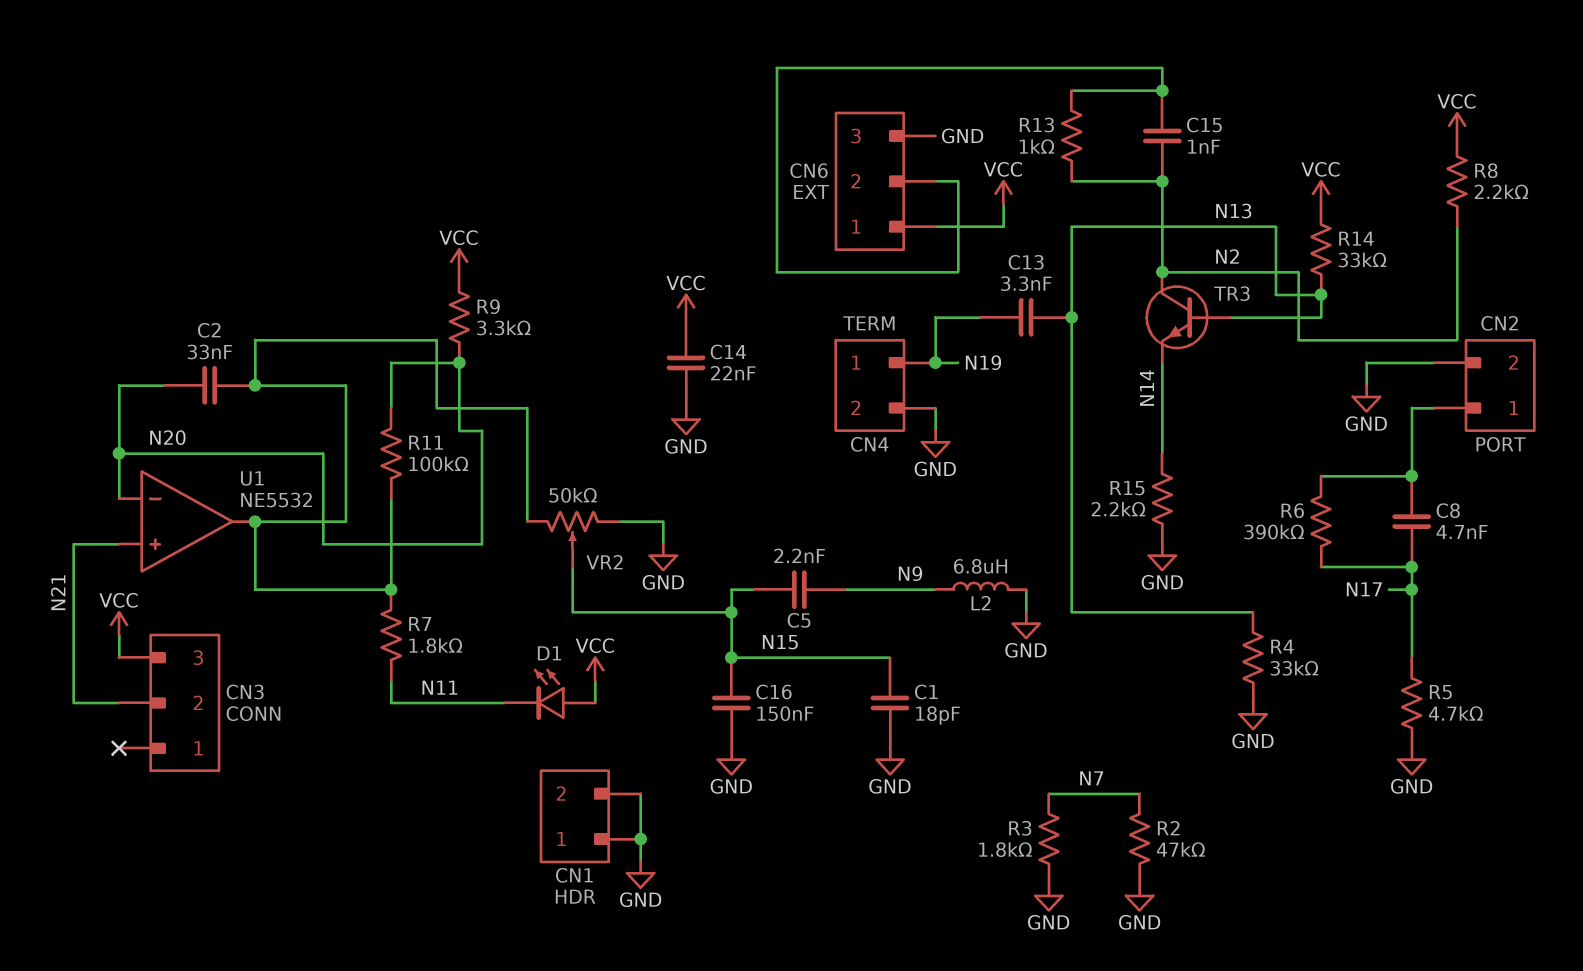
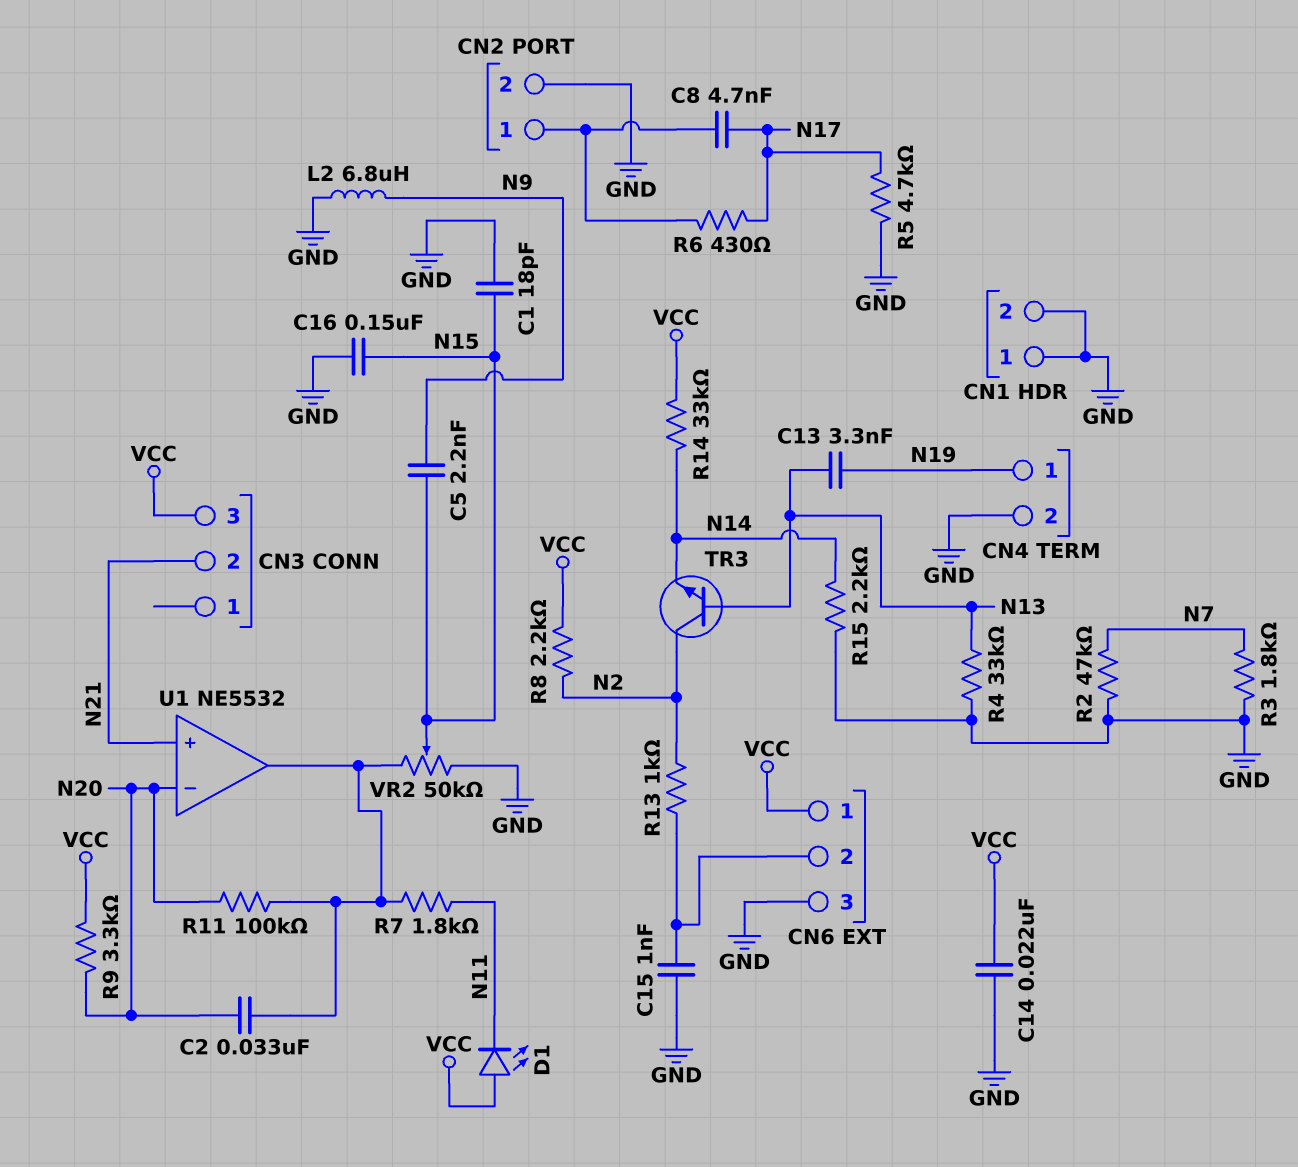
C15: 1nF (CN6/2, N2) -> 1nF (CN6/2, GND)
R6: 390k (CN2/1, N17) -> 430 (CN2/1, N17)
R14: 33k (N13, VCC) -> 33k (N14, VCC)

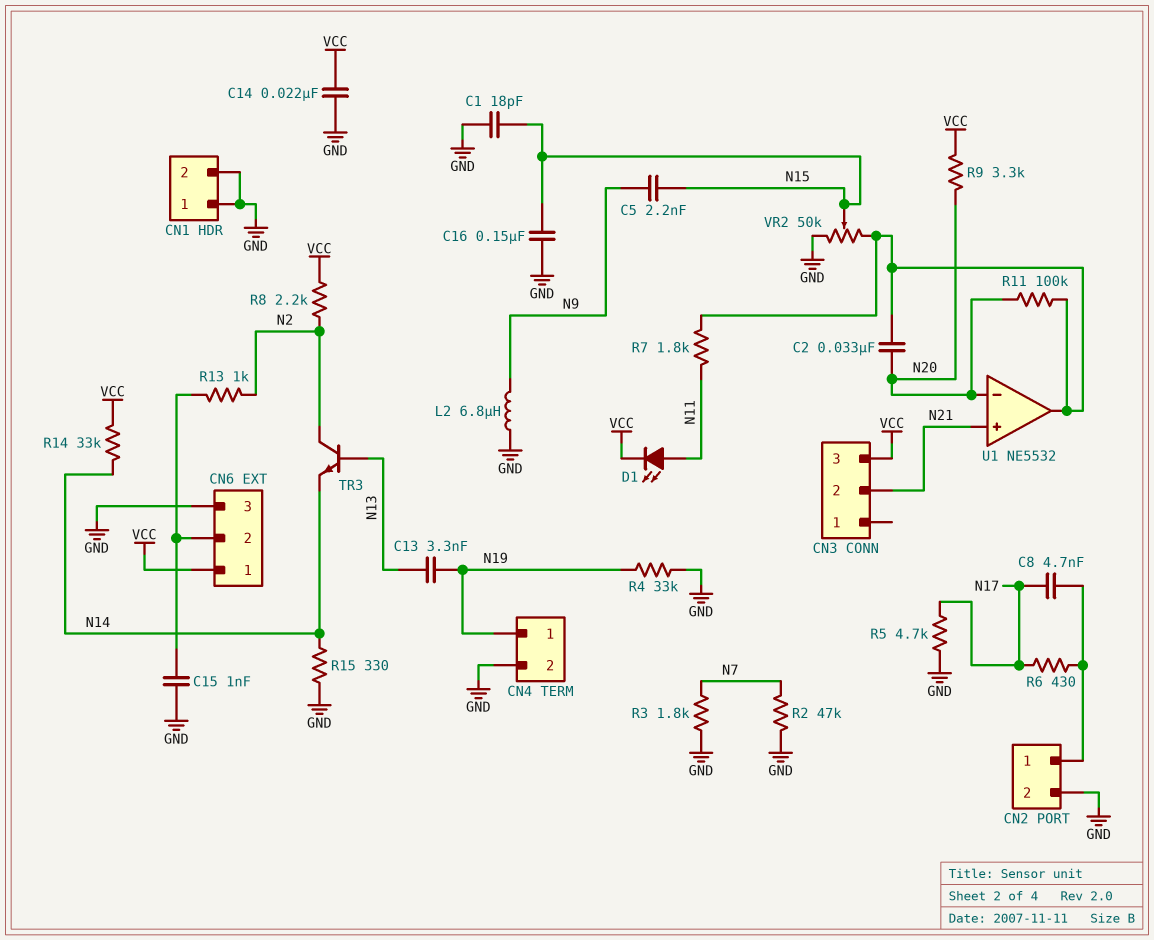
D1: LED (A VCC, K N11) -> LED (A N11, K VCC)
R4: 33k (GND, N13) -> 33k (GND, N19)
R15: 2.2k (GND, N14) -> 330 (GND, N14)

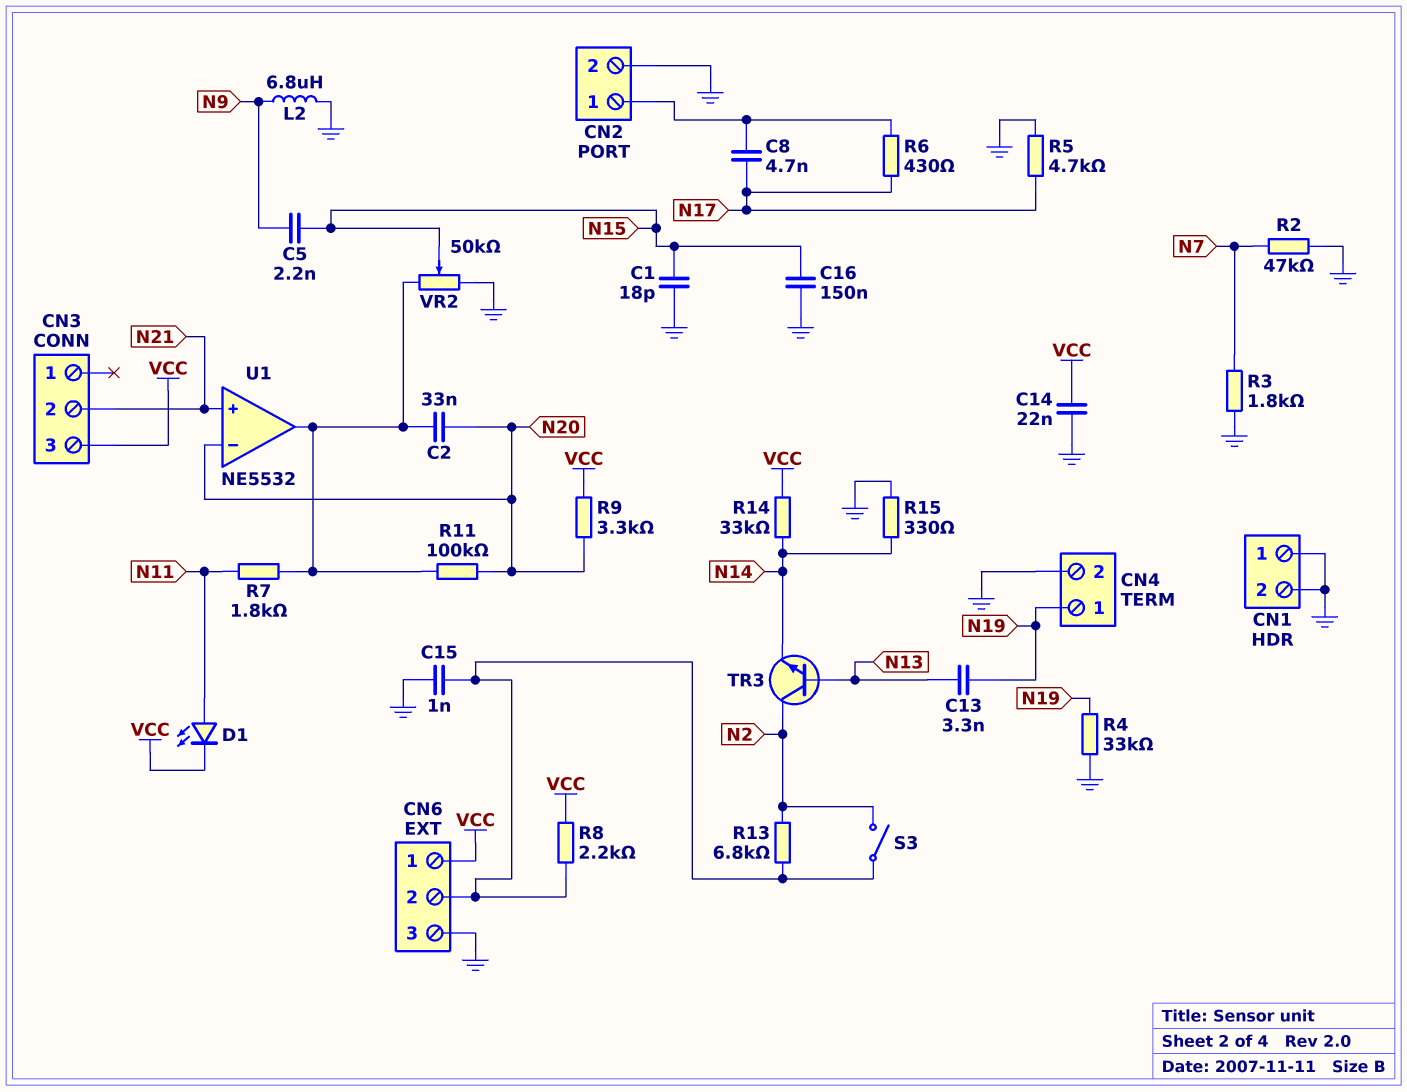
R8: 2.2k (N2, VCC) -> 2.2k (CN6/2, VCC)
R13: 1k (CN6/2, N2) -> 6.8k (CN6/2, N2)
S3: none -> switch (CN6/2, N2)

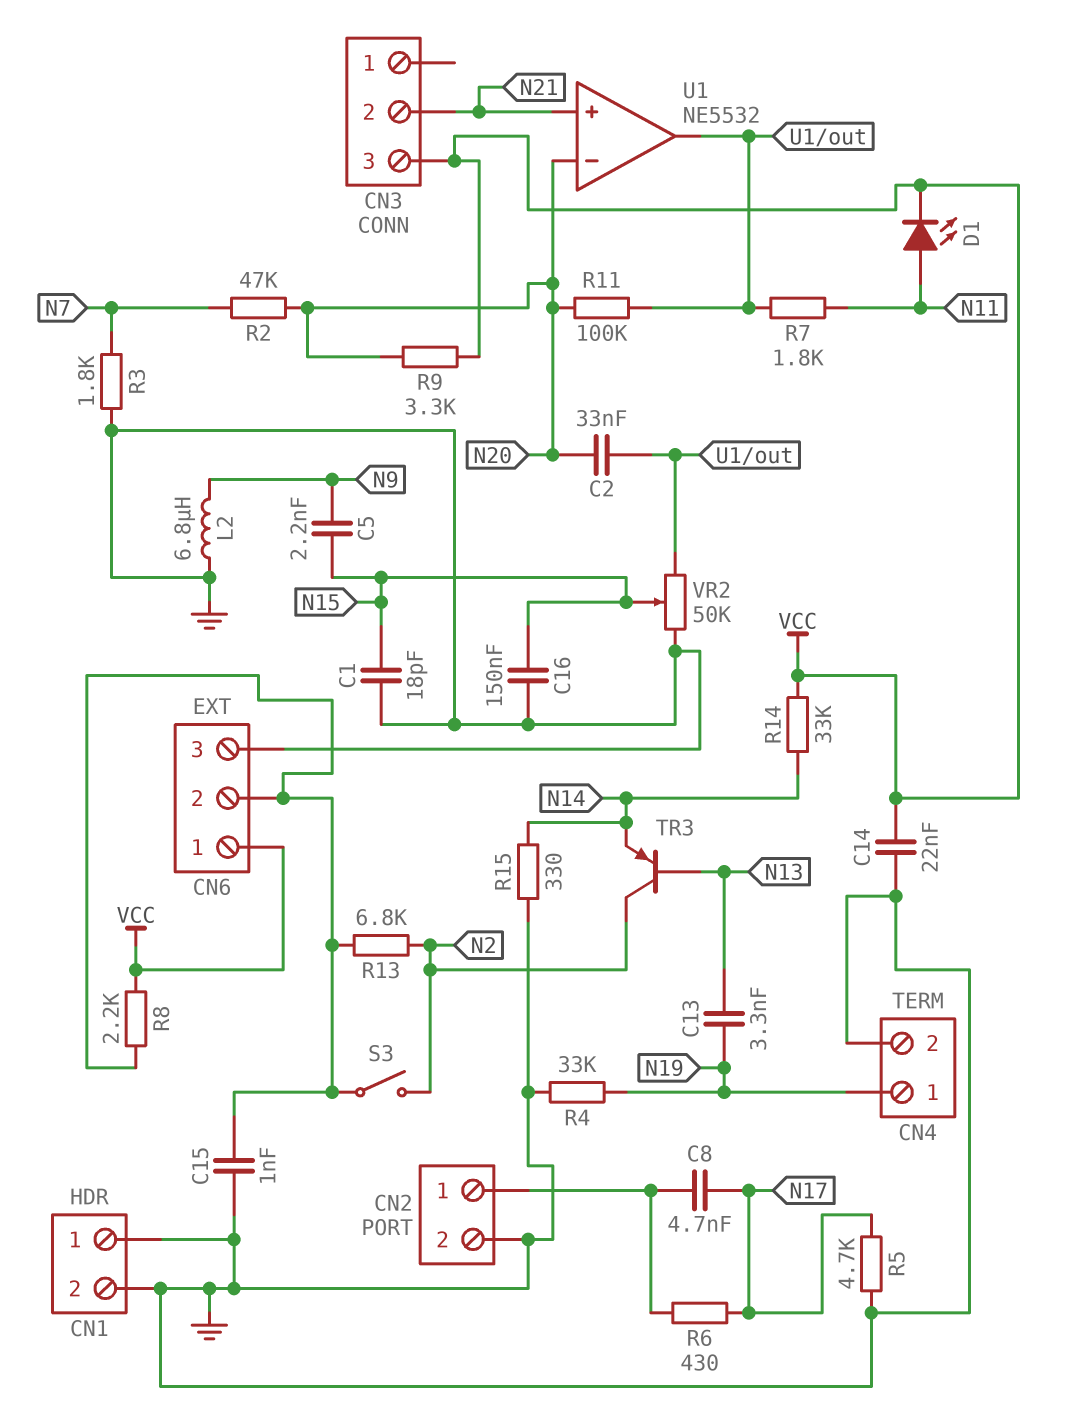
R2: 47k (GND, N7) -> 47k (N7, N20)
TR3: NPN (B N13, C N2, E N14) -> PNP (B N13, C N2, E N14)

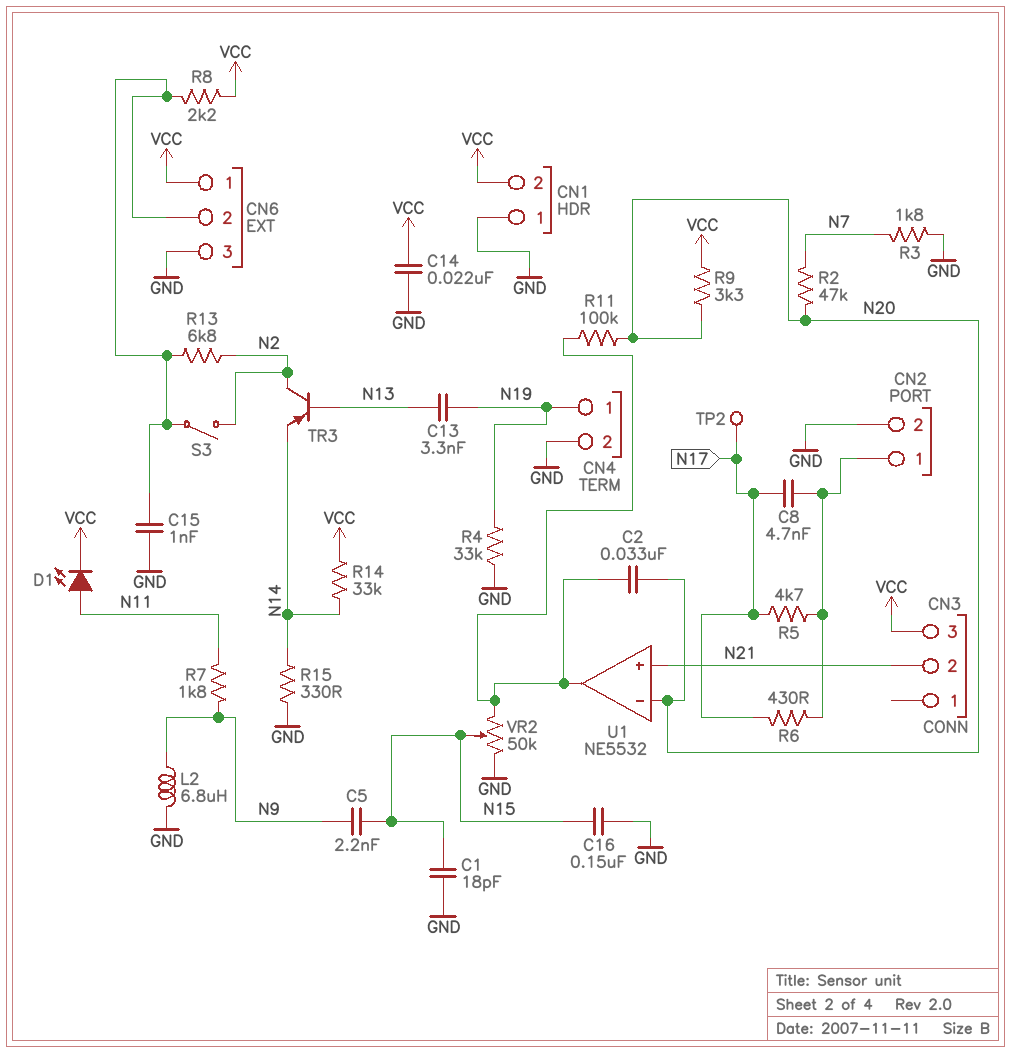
CN1 pin 2: GND -> VCC
R5: 4.7k (GND, N17) -> 4.7k (CN2/1, N17)
R7: 1.8k (N11, U1/out) -> 1.8k (N9, N11)
TP2: none -> test point (N17)

